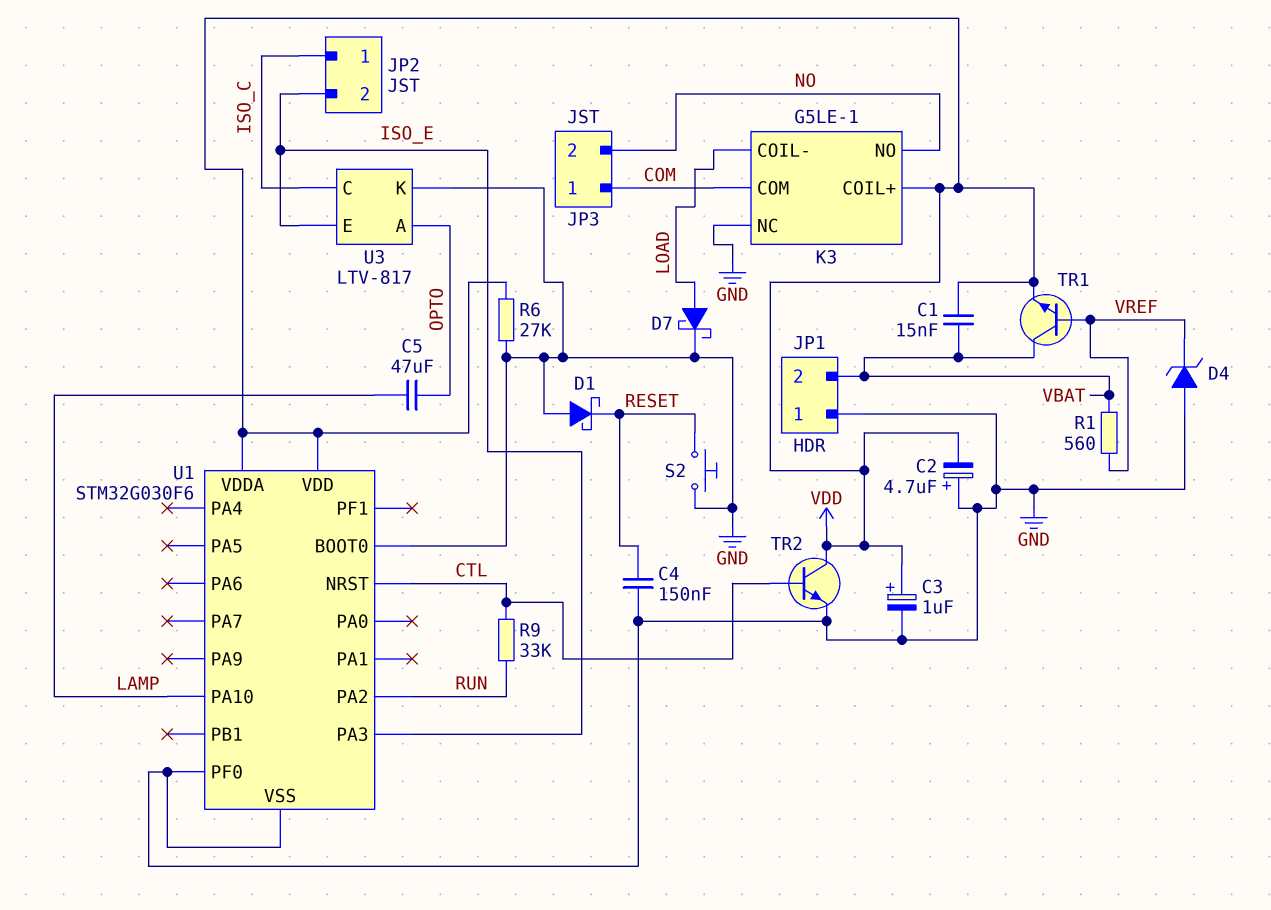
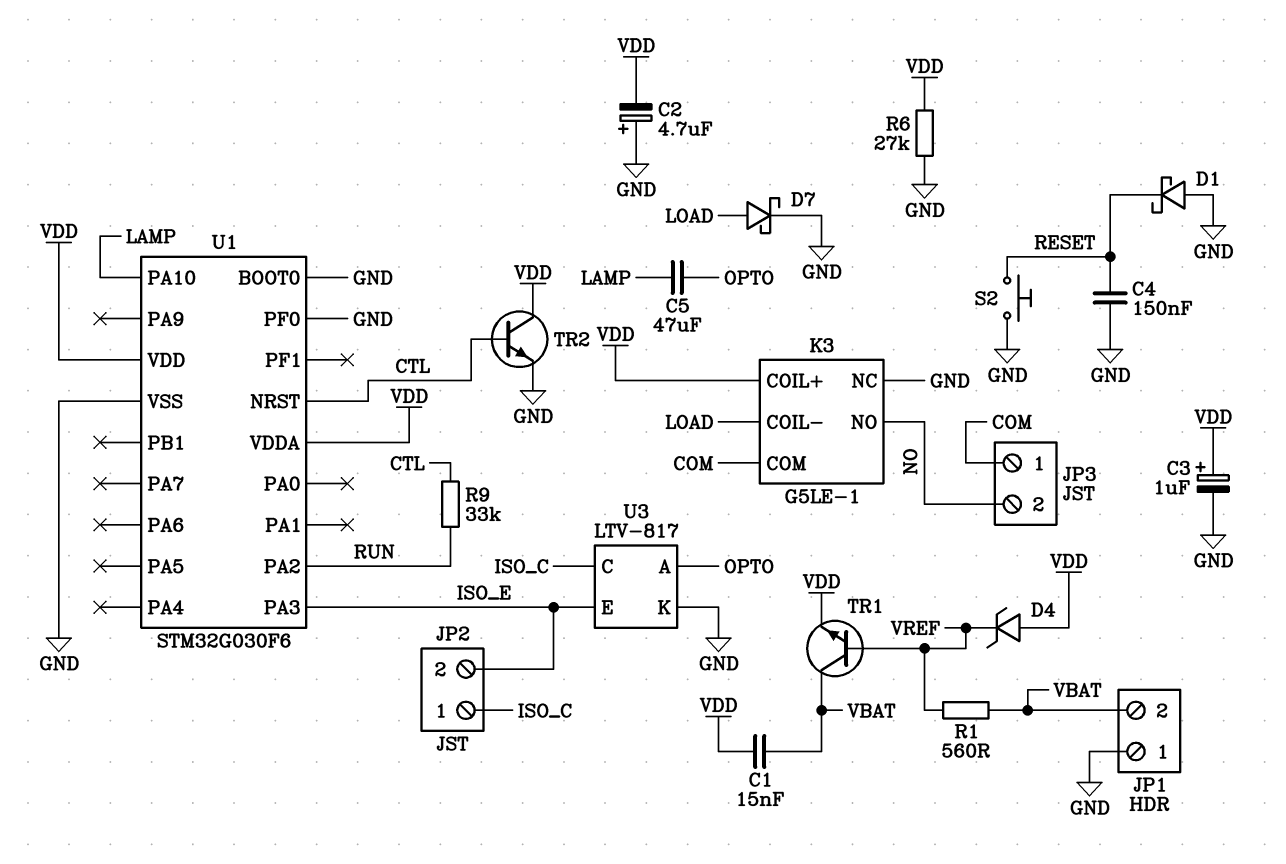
D4: zener (A GND, K VREF) -> zener (A VDD, K VREF)

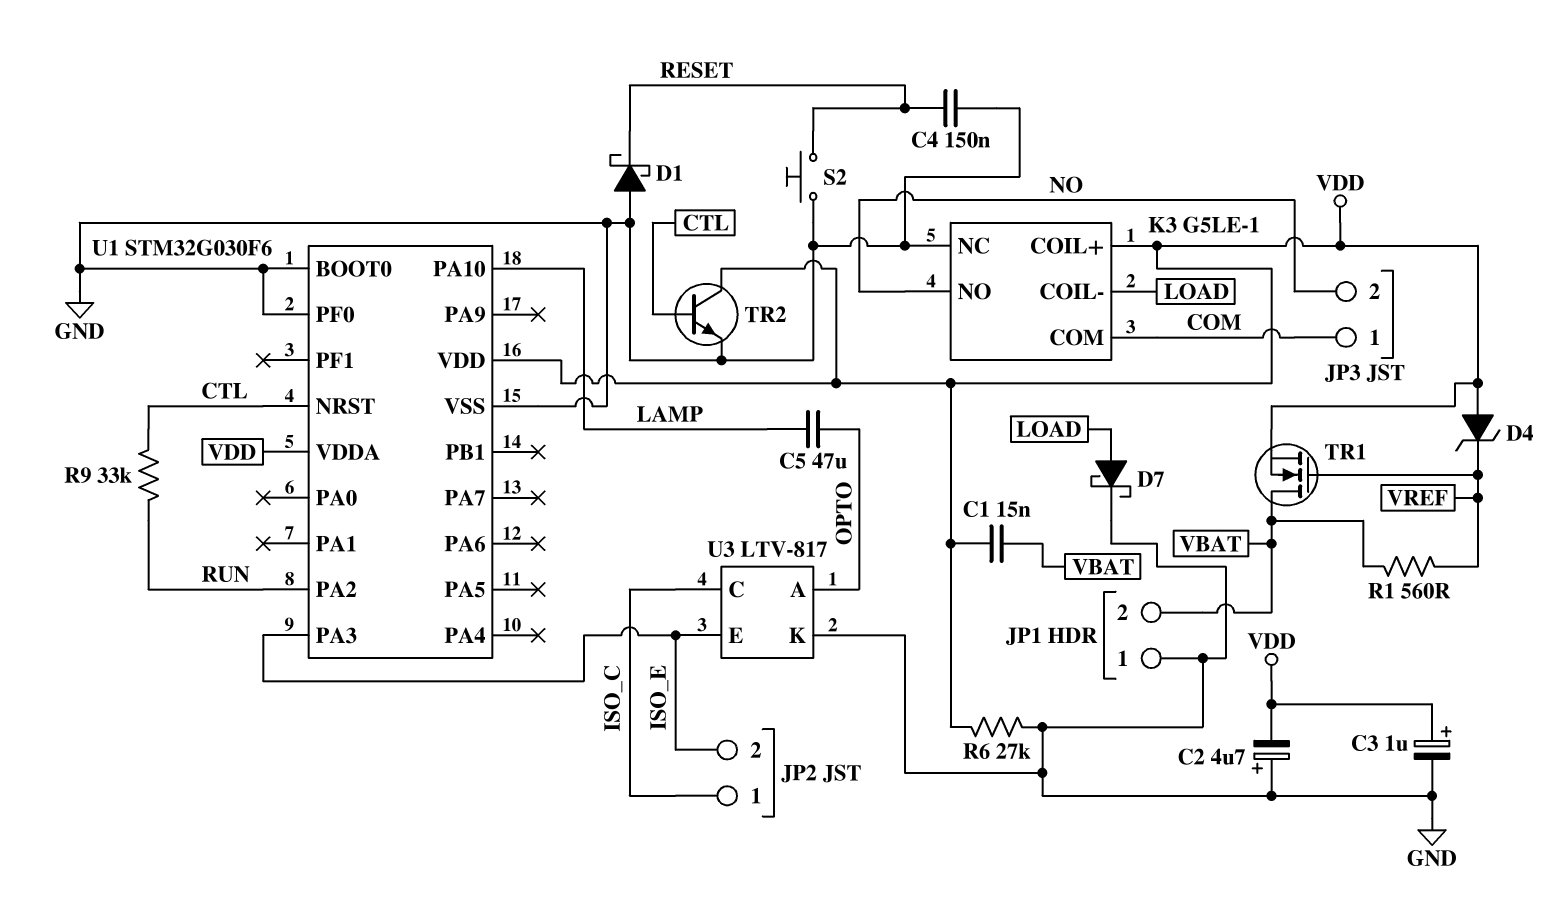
TR1: NPN (B VREF, C VBAT, E VDD) -> NMOS (G VREF, D VBAT, S VDD)

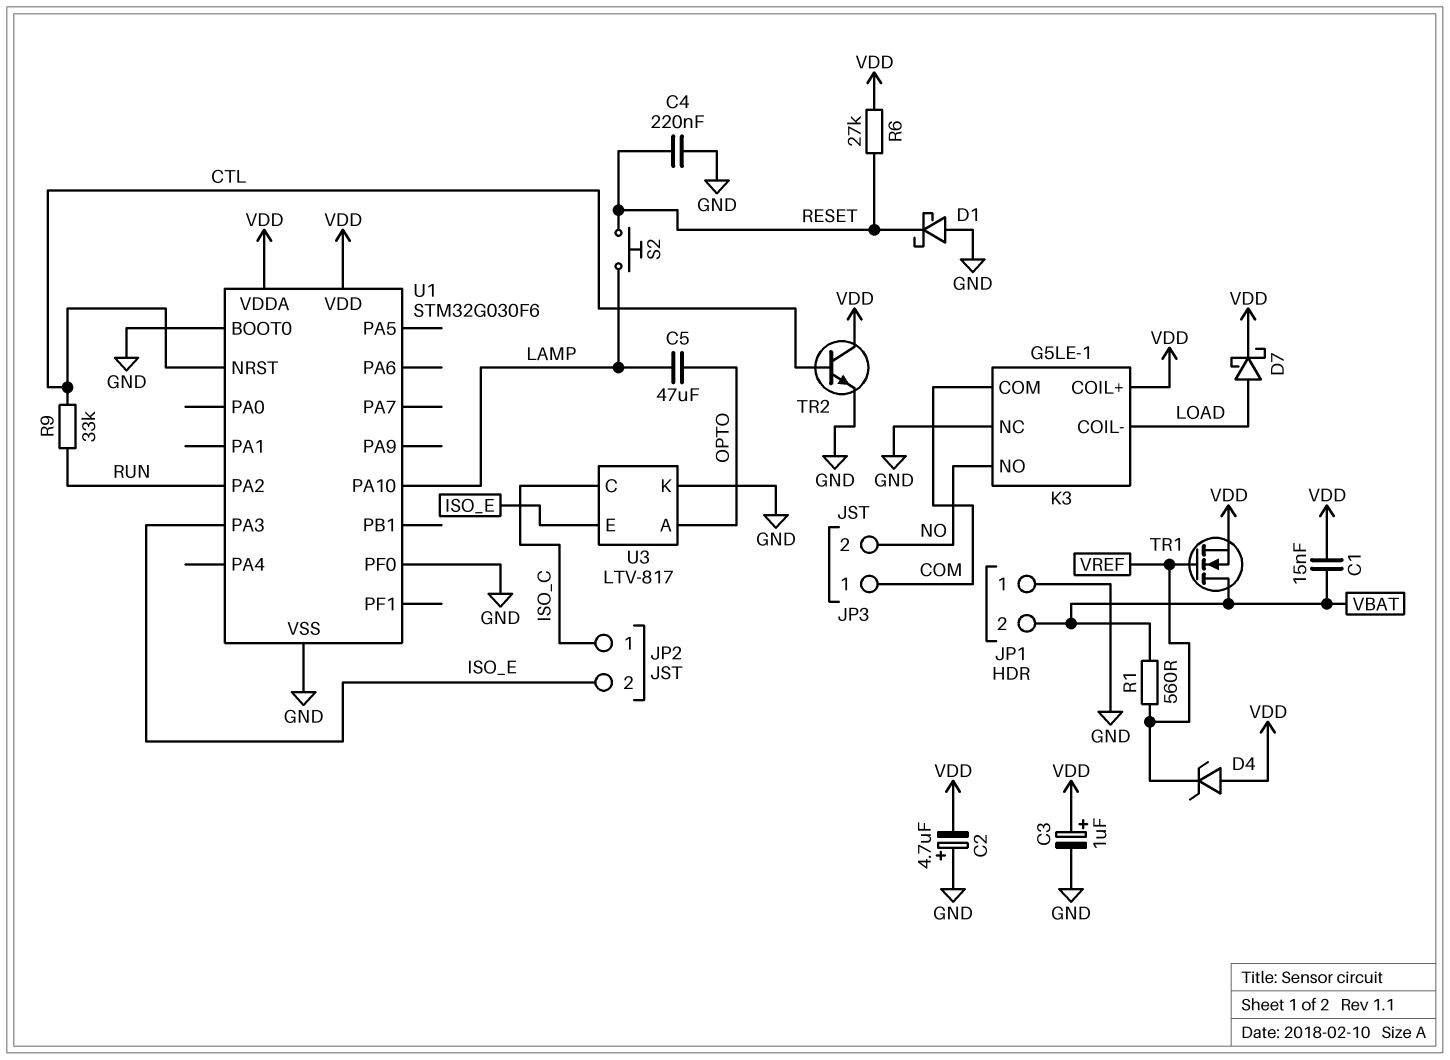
C4: 150nF (GND, RESET) -> 220nF (GND, RESET)
D7: schottky (A LOAD, K GND) -> schottky (A LOAD, K VDD)
R6: 27k (GND, VDD) -> 27k (RESET, VDD)
S2: button (GND, RESET) -> button (LAMP, RESET)

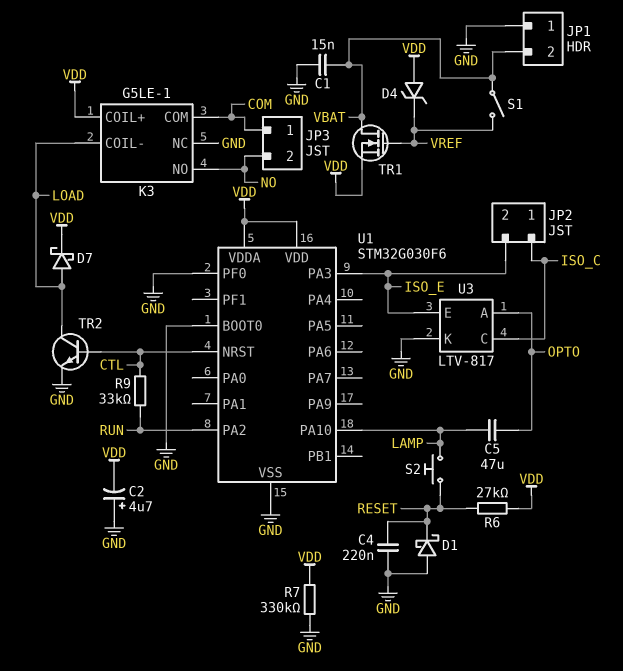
C1: 15nF (VBAT, VDD) -> 15nF (GND, VBAT)
C3: 1uF (plus VDD, minus GND) -> none
R1: 560 (VBAT, VREF) -> none
R7: none -> 330k (GND, VDD)
S1: none -> switch (VBAT, VREF)
TR2: NPN (B CTL, C VDD, E GND) -> NPN (B CTL, C LOAD, E GND)

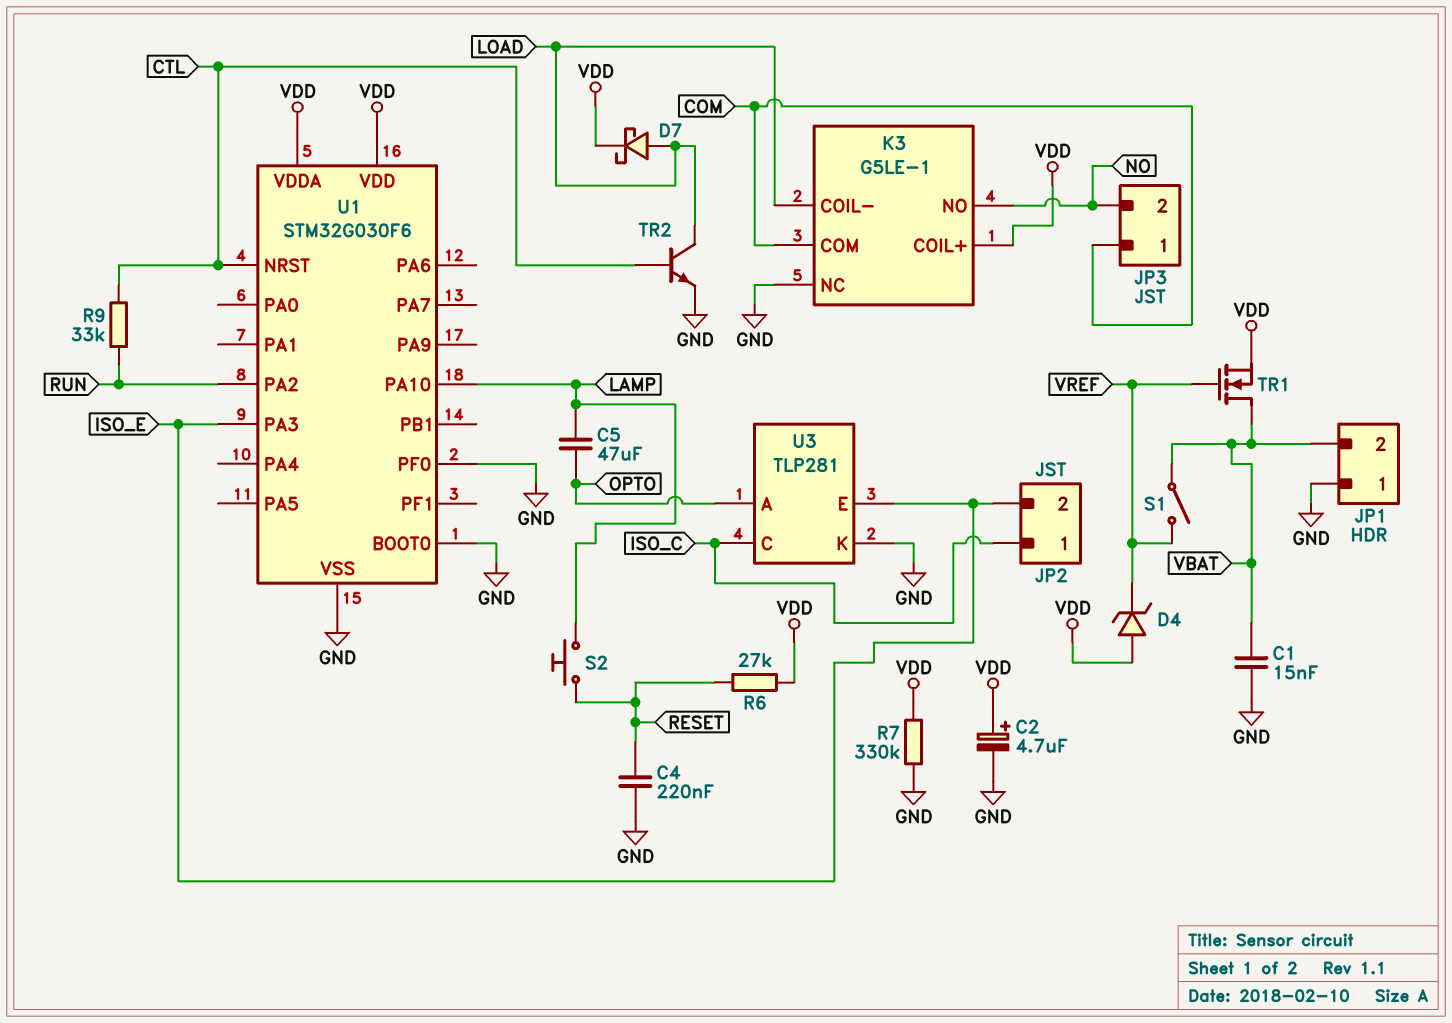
C2: 4.7uF (plus GND, minus VDD) -> 4.7uF (plus VDD, minus GND)
D1: schottky (A GND, K RESET) -> none
U3: LTV-817 -> TLP281

